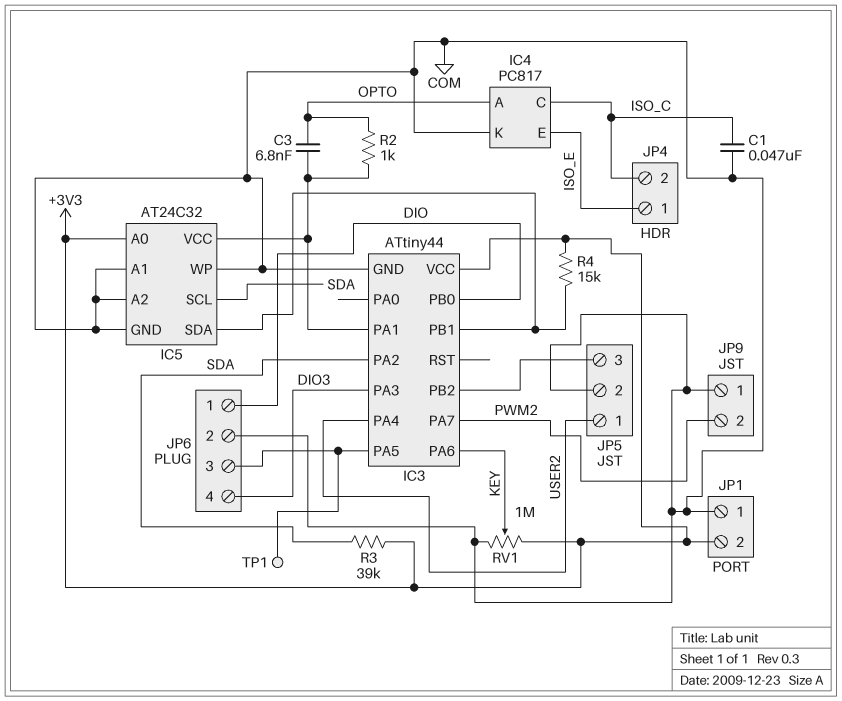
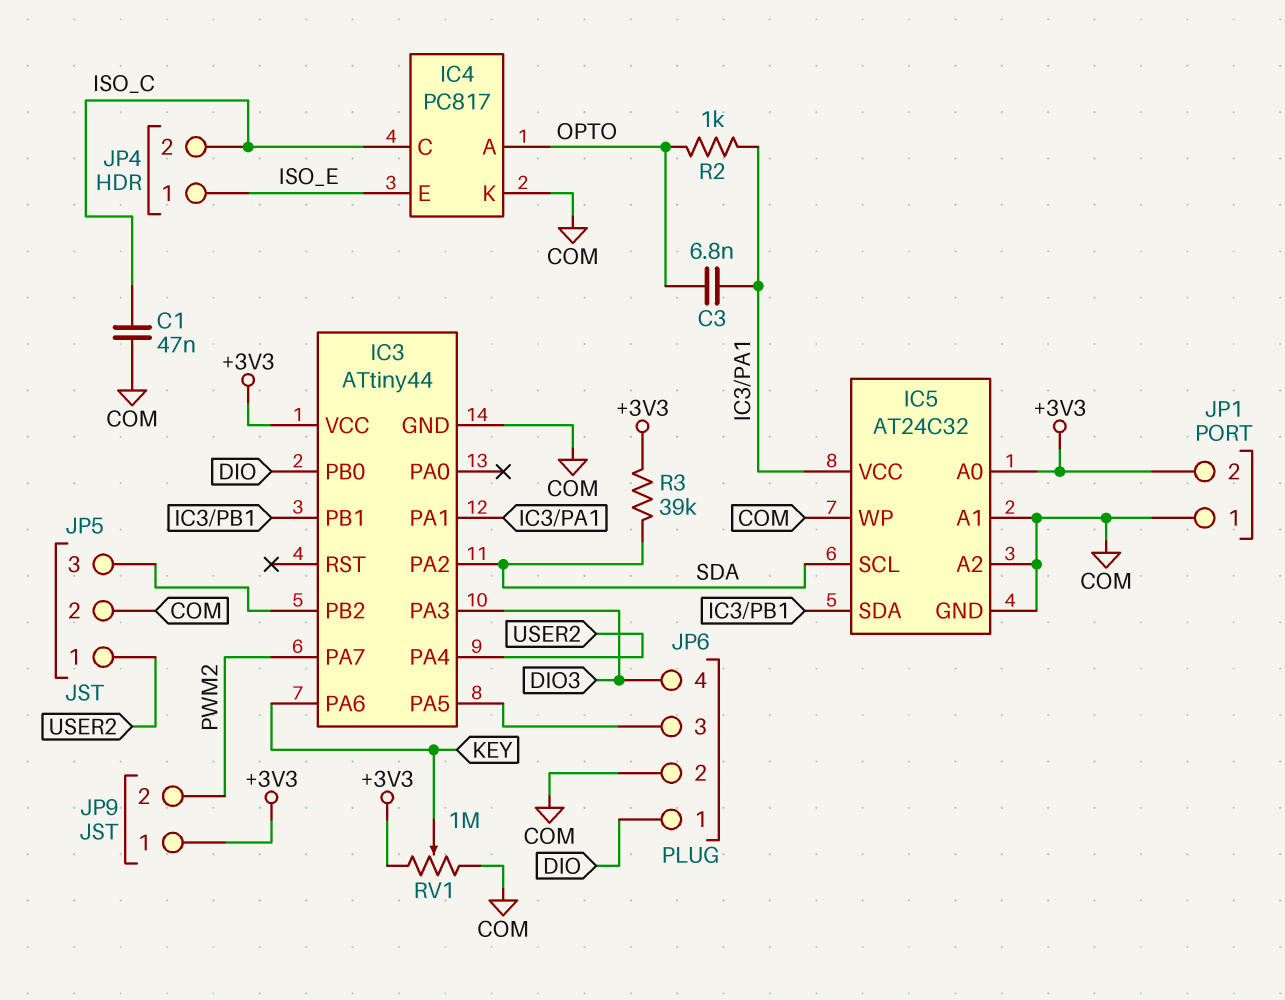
JP9 pin 1: COM -> +3V3
R4: 15k (+3V3, IC3/PB1) -> none
TP1: test point (IC3/PA5) -> none

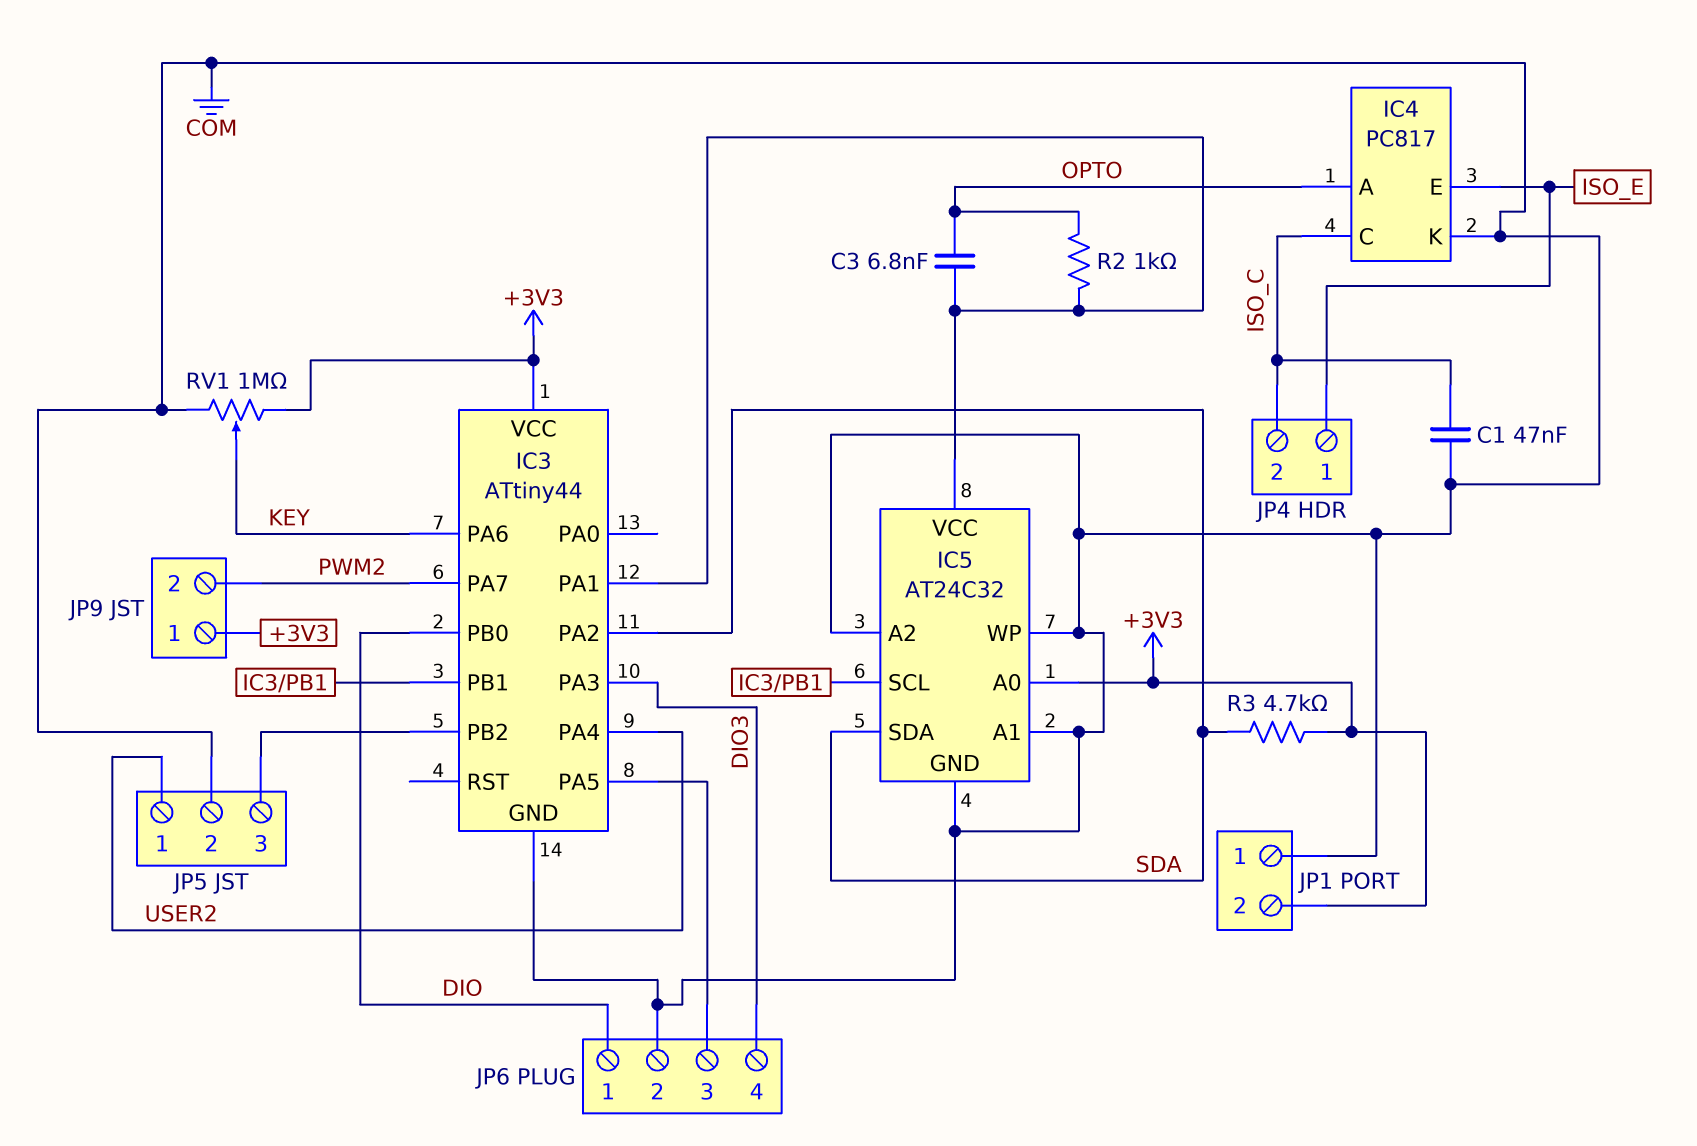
IC5 pin SCL: SDA -> IC3/PB1
IC5 pin SDA: IC3/PB1 -> SDA
R3: 39k (+3V3, SDA) -> 4.7k (+3V3, SDA)

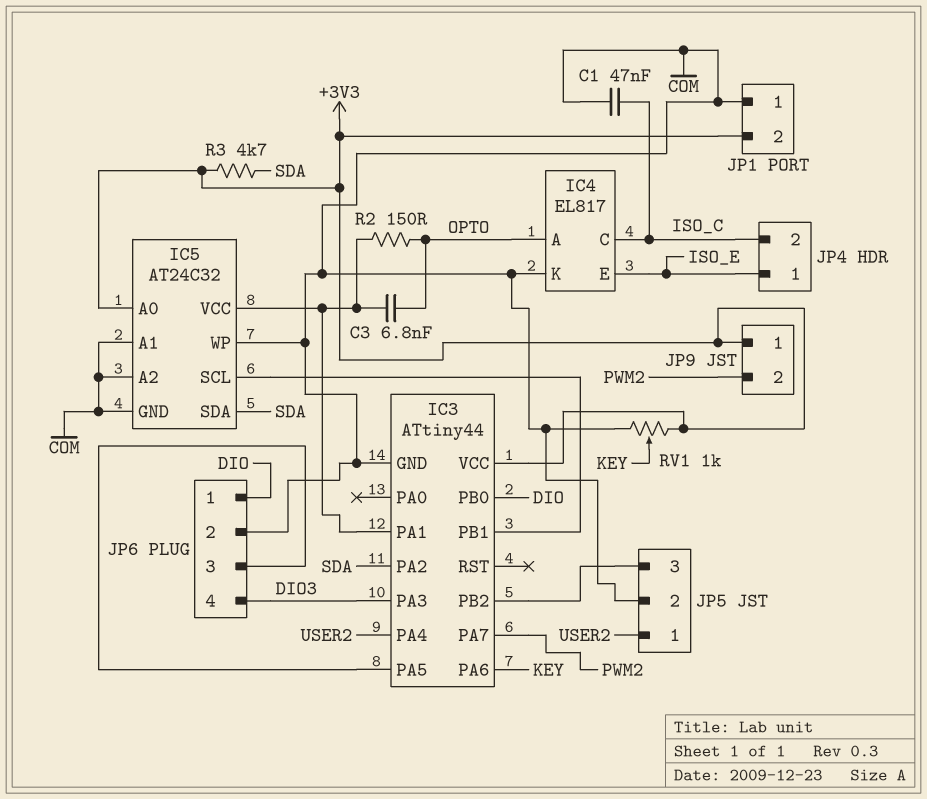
IC4: PC817 -> EL817
R2: 1k (IC3/PA1, OPTO) -> 150 (IC3/PA1, OPTO)
RV1: 1M (+3V3, COM, wiper KEY) -> 1k (+3V3, COM, wiper KEY)

